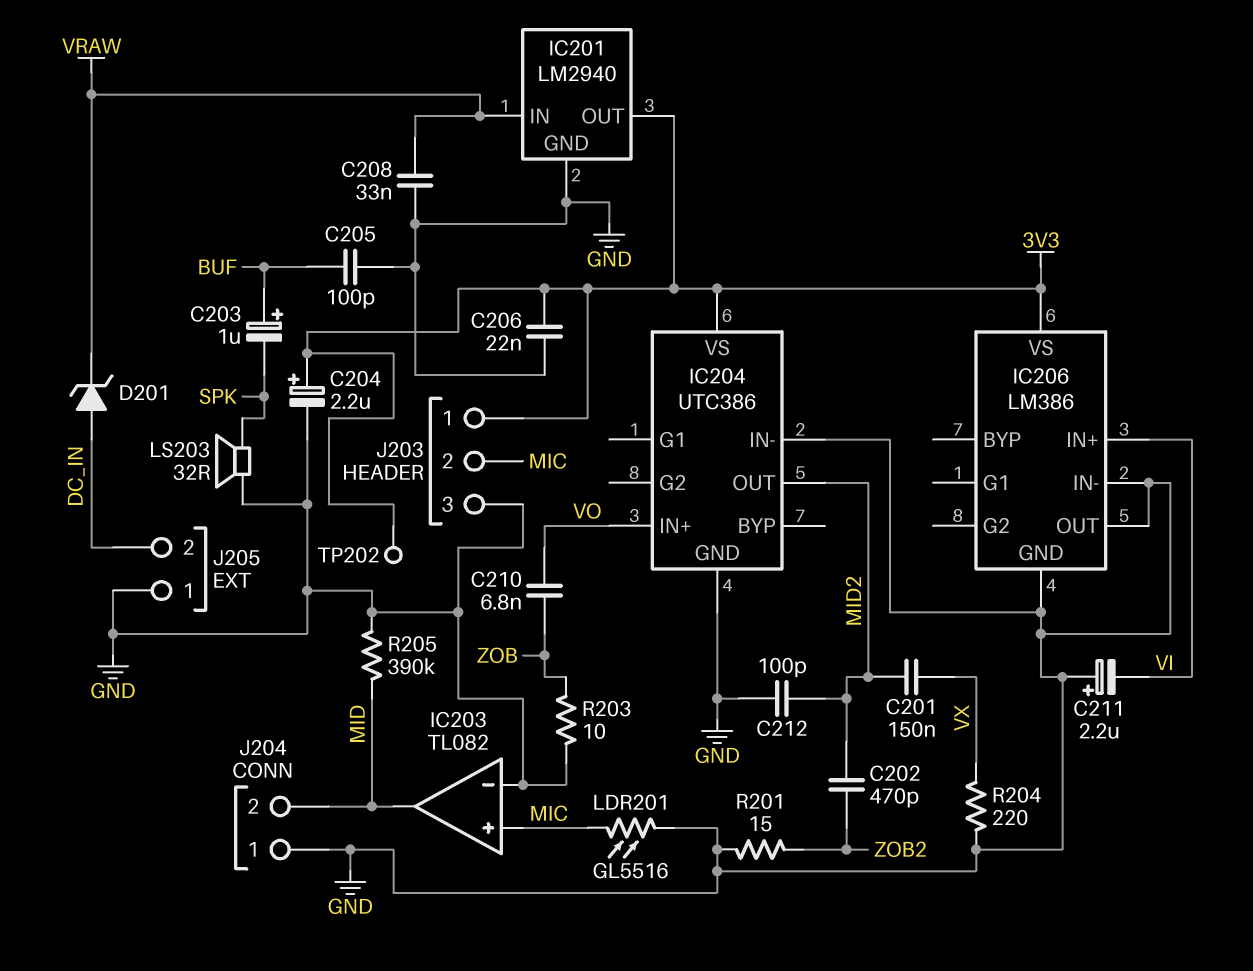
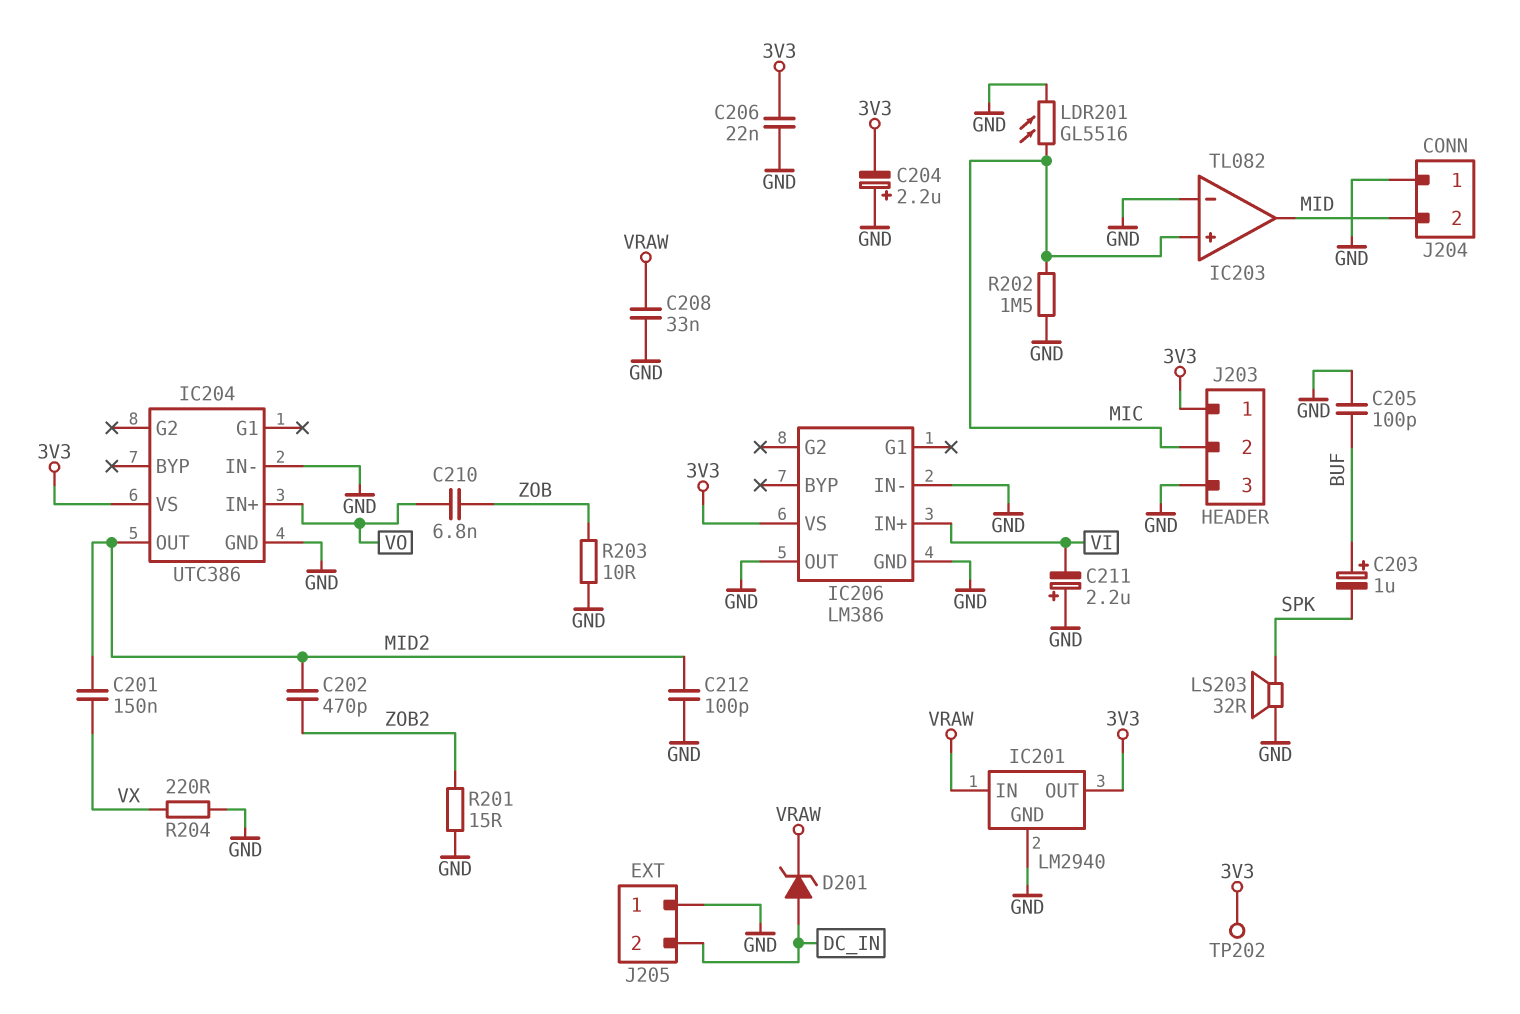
C204: 2.2uF (plus 3V3, minus GND) -> 2.2uF (plus GND, minus 3V3)
R202: none -> 1.5M (GND, MIC)
R205: 390k (GND, MID) -> none

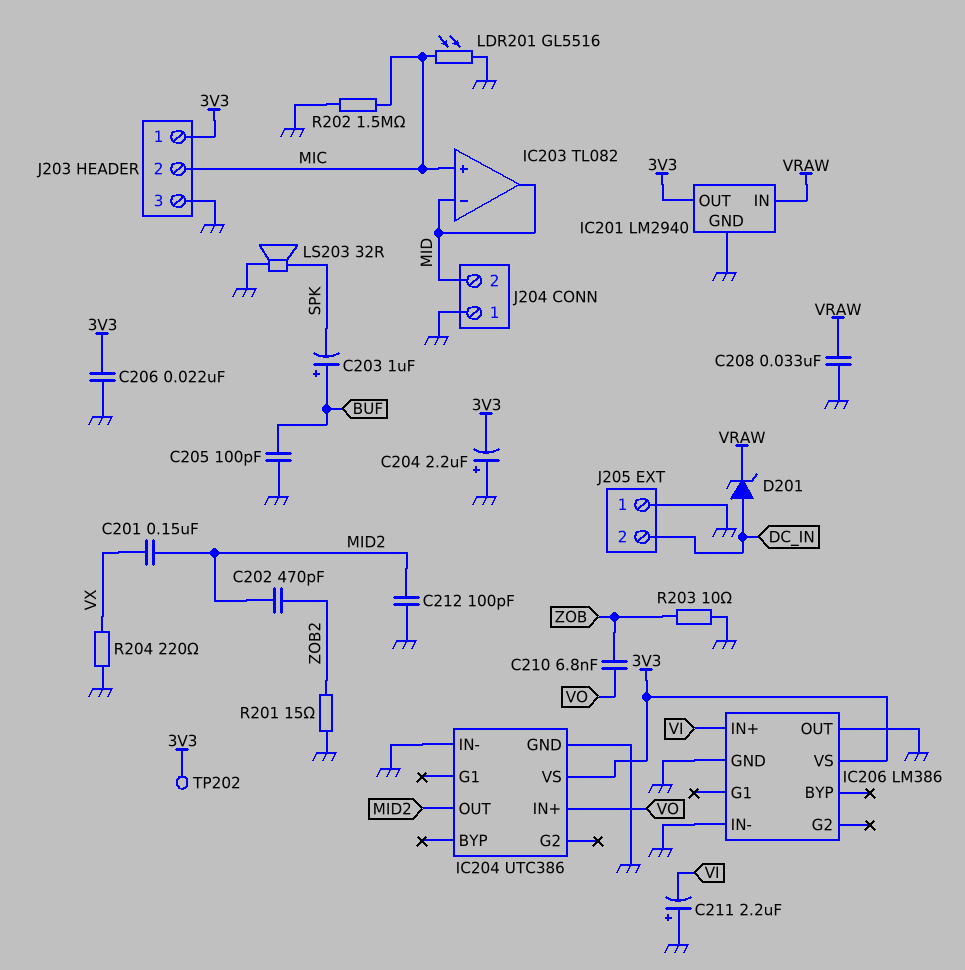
IC203 pin in-: GND -> MID

